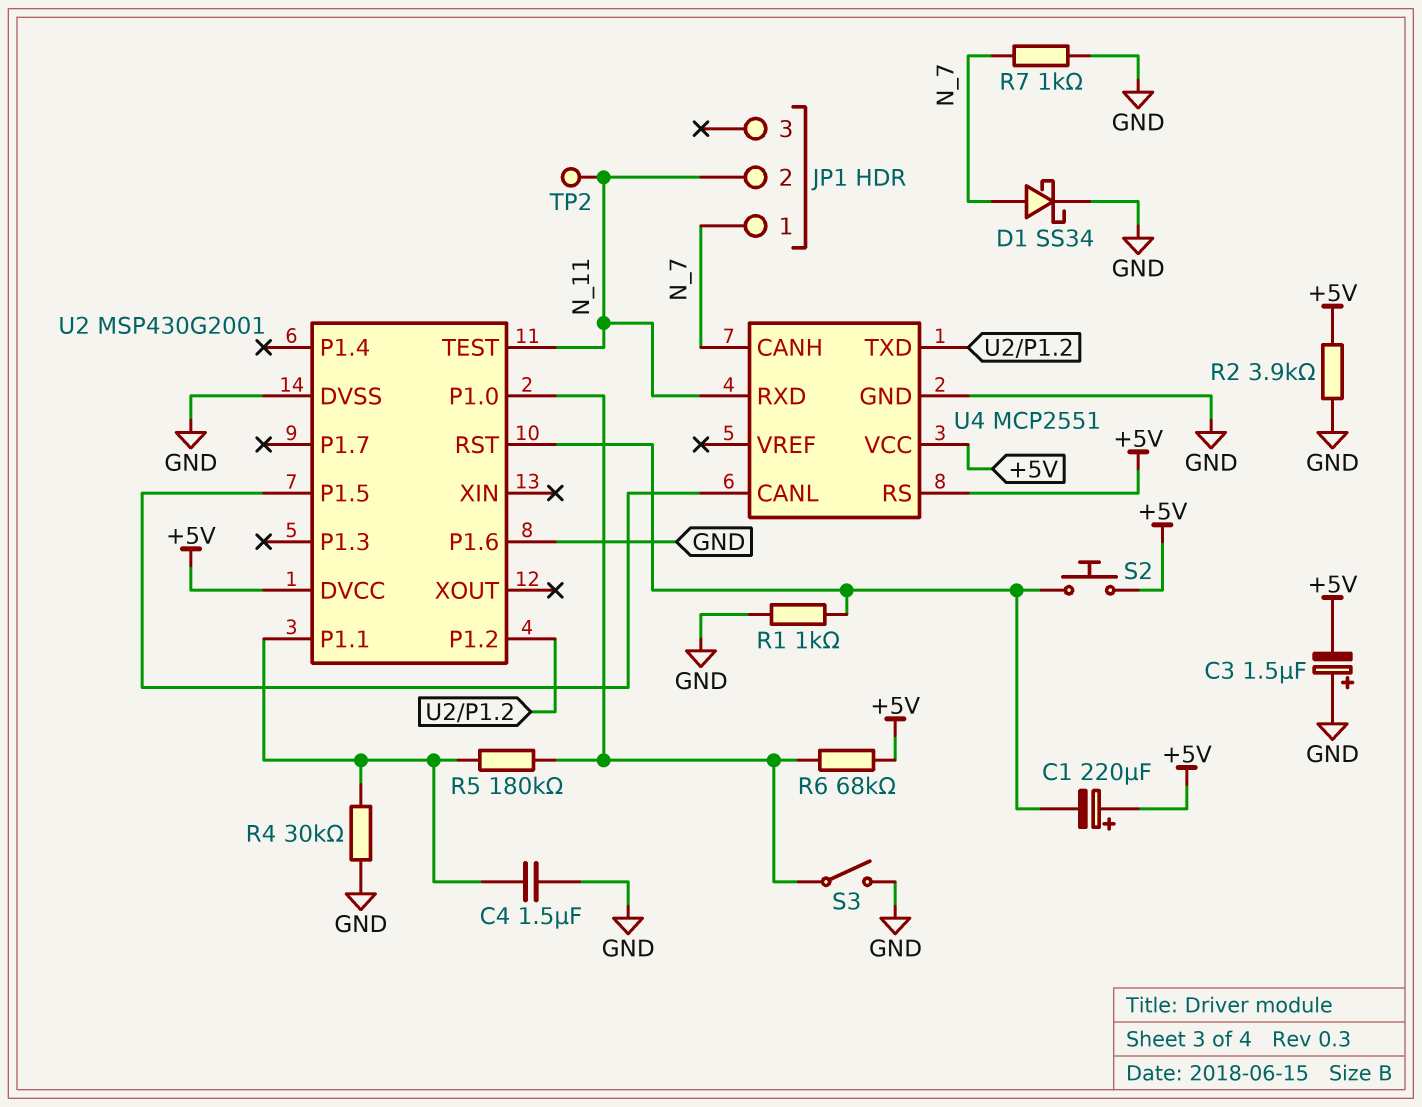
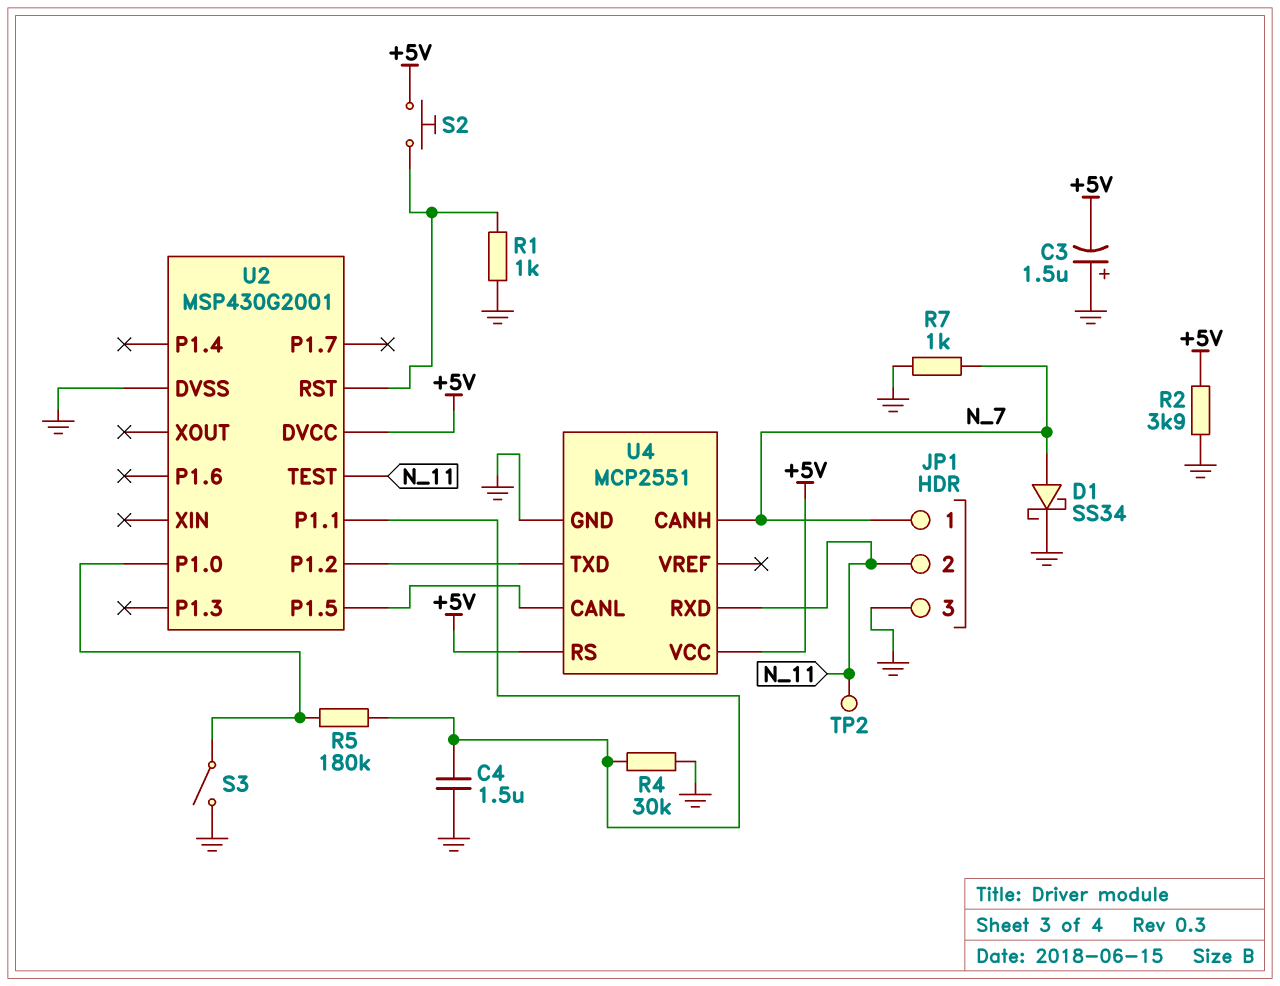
C1: 220uF (plus +5V, minus U2/RST) -> none
JP1 pin 3: none -> GND
R6: 68k (+5V, U2/P1.0) -> none
U2 pin P1.6: GND -> none

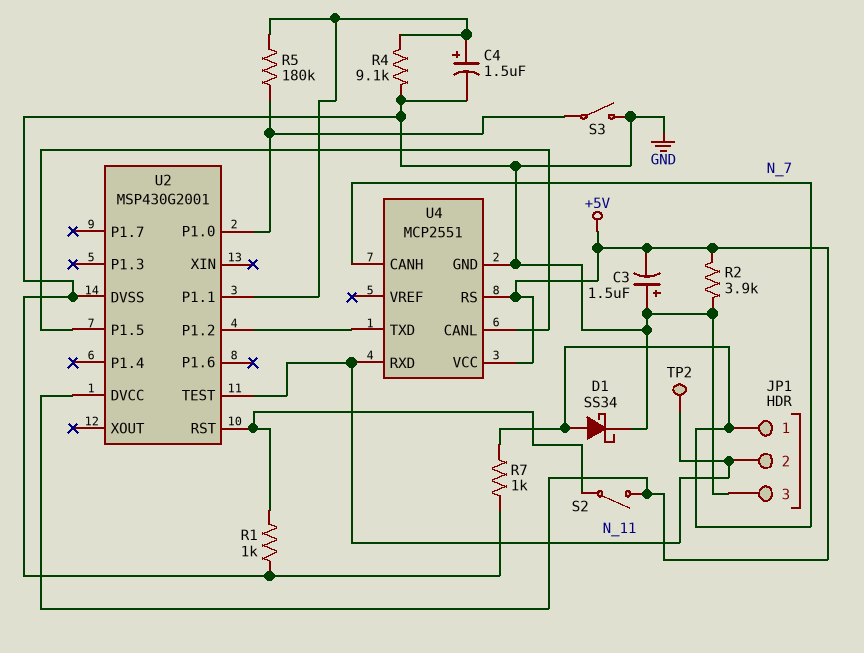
C4: 1.5uF (GND, U2/P1.1) -> 1.5uF (plus U2/P1.1, minus GND)
R4: 30k (GND, U2/P1.1) -> 9.1k (GND, U2/P1.1)
S2: button (+5V, U2/RST) -> switch (+5V, U2/RST)

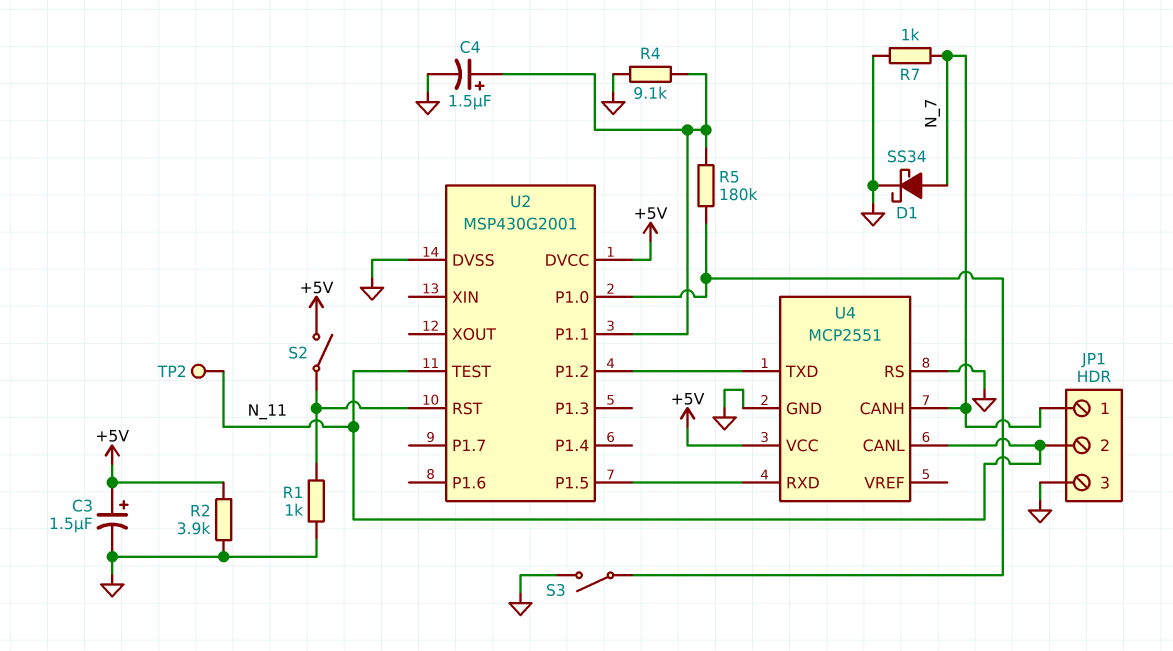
C3: 1.5uF (plus GND, minus +5V) -> 1.5uF (plus +5V, minus GND)
U4 pin CANL: U2/P1.5 -> N_11
U4 pin RS: +5V -> GND
U4 pin RXD: N_11 -> U2/P1.5

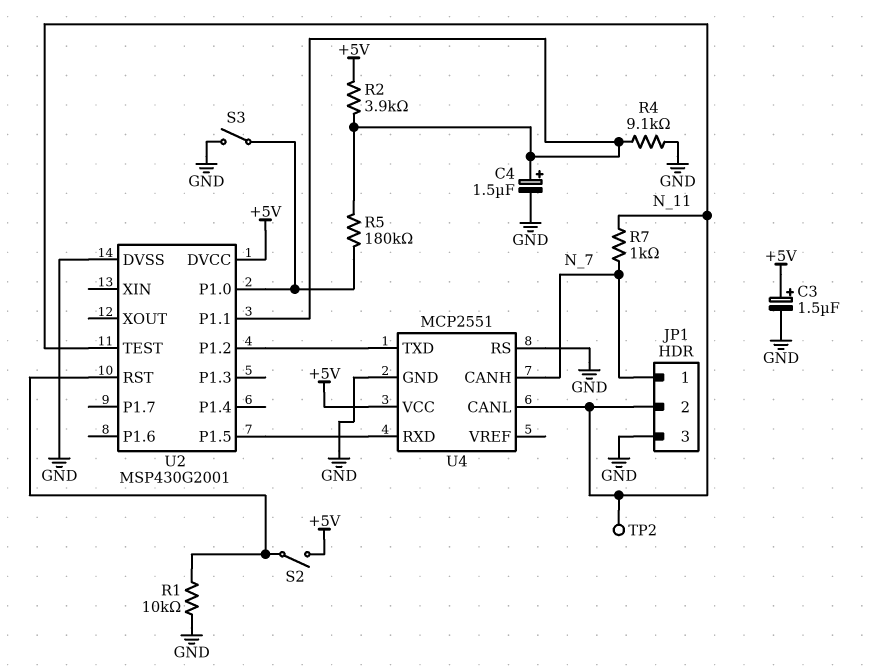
D1: schottky SS34 (A N_7, K GND) -> none
R1: 1k (GND, U2/RST) -> 10k (GND, U2/RST)
R2: 3.9k (+5V, GND) -> 3.9k (+5V, U2/P1.1)
R7: 1k (GND, N_7) -> 1k (N_7, N_11)

